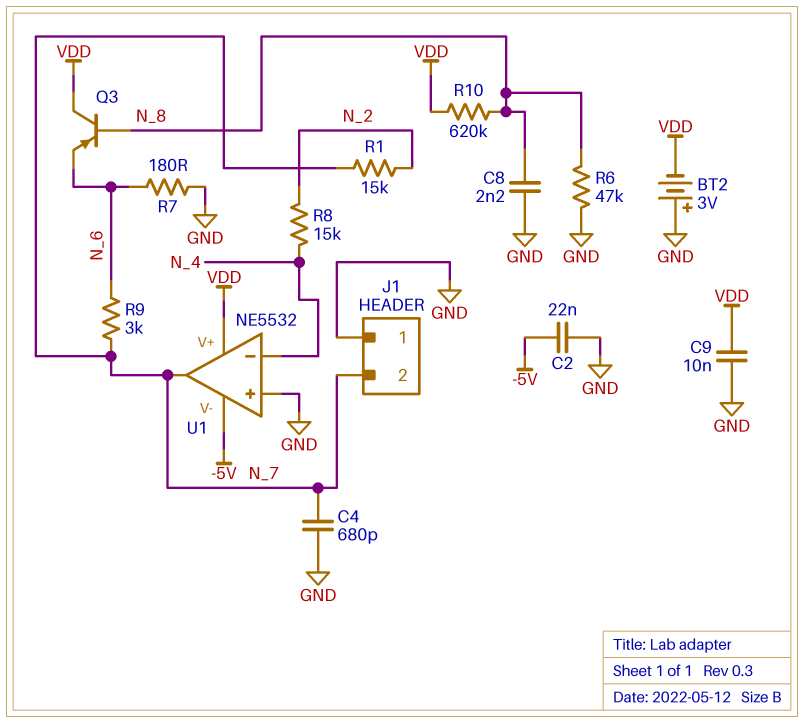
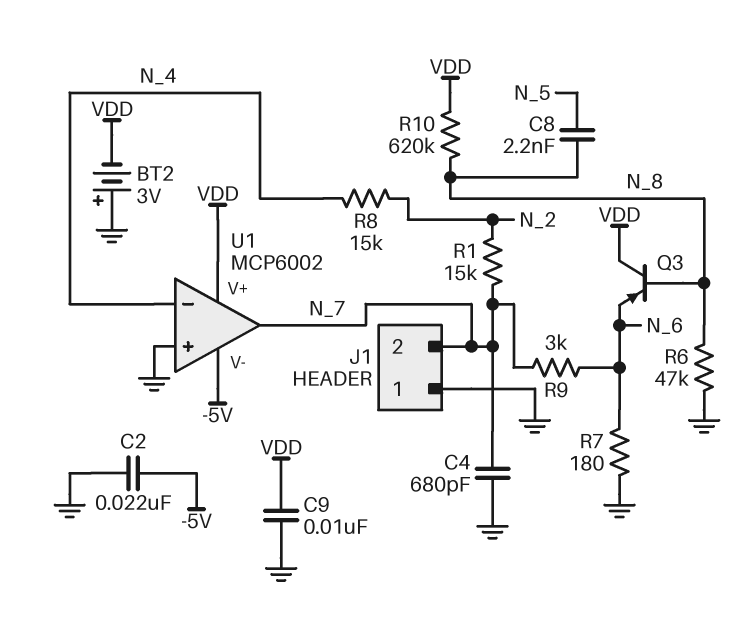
C8: 2.2nF (GND, N_8) -> 2.2nF (N_5, N_8)
U1: NE5532 -> MCP6002

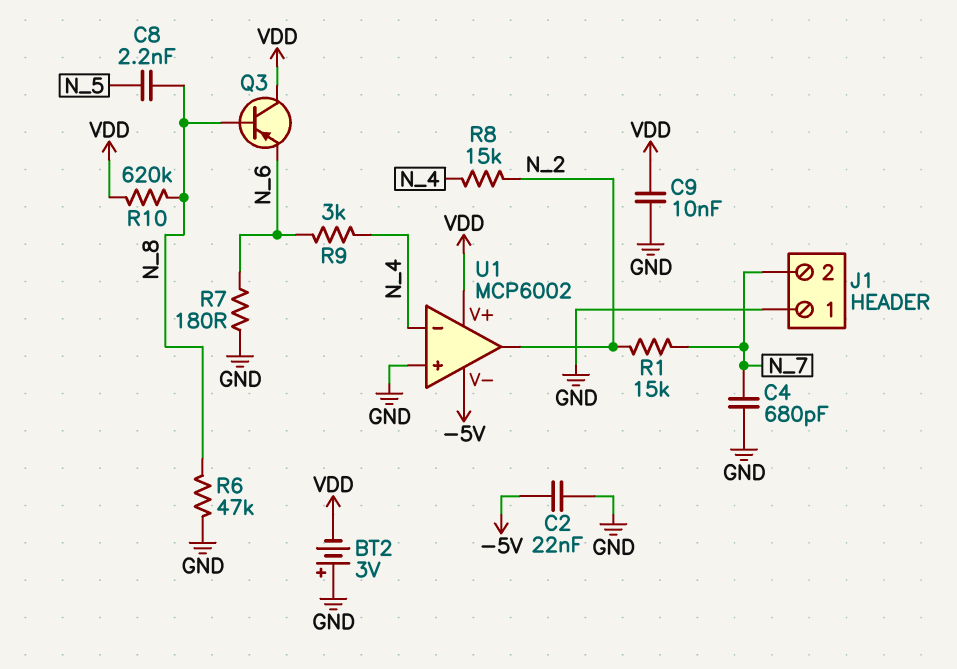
R9: 3k (N_6, N_7) -> 3k (N_4, N_6)
U1 pin out: N_7 -> N_2

